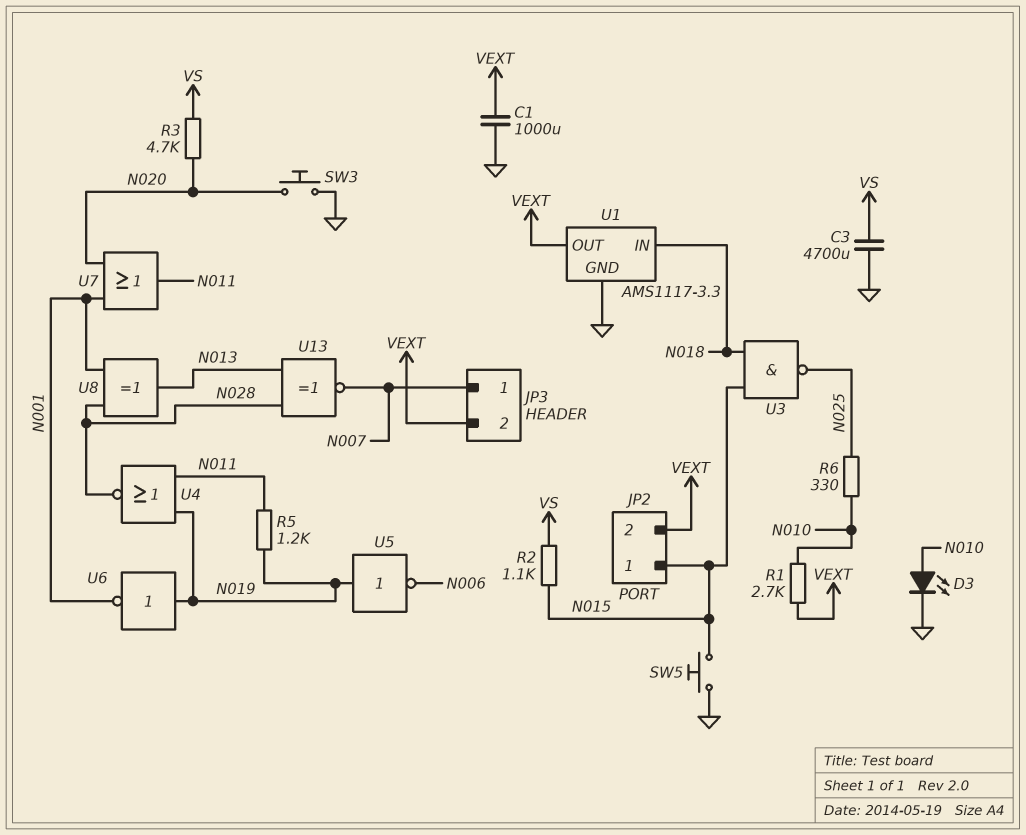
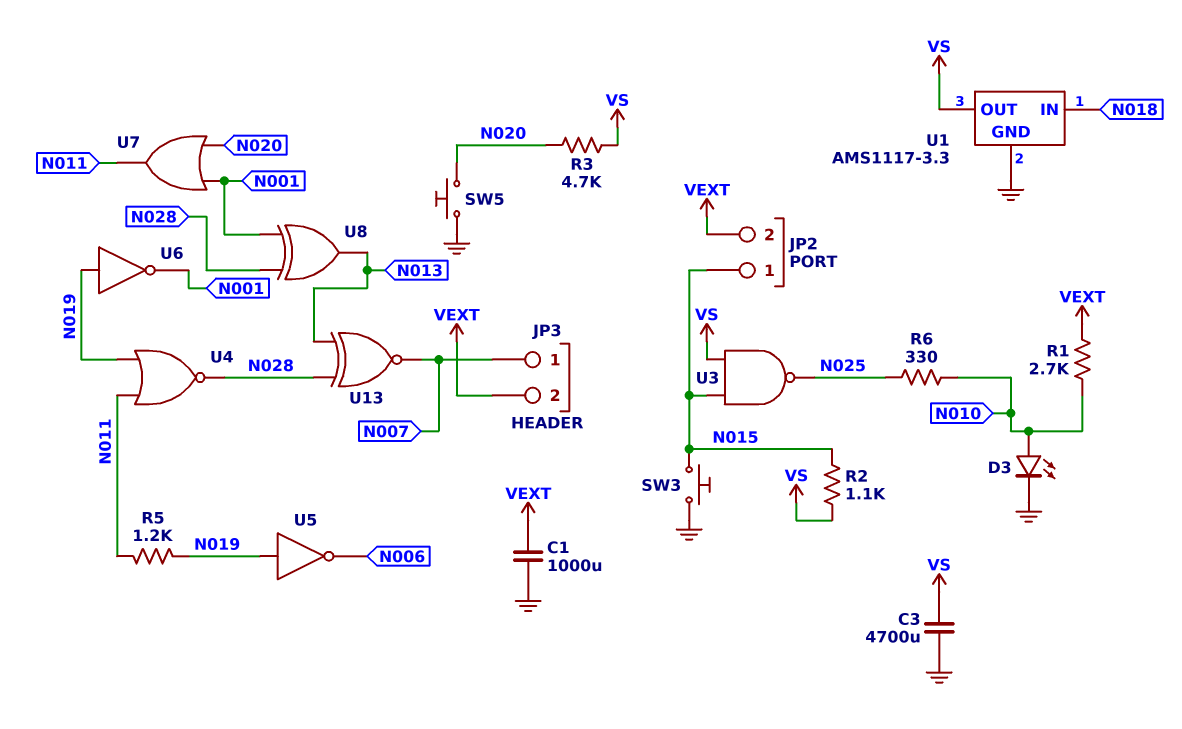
SW3: button (GND, N020) -> button (GND, N015)
SW5: button (GND, N015) -> button (GND, N020)
U1 pin OUT: VEXT -> VS
U3: NAND (in N015, in N018, out N025) -> NAND (in N015, in VS, out N025)

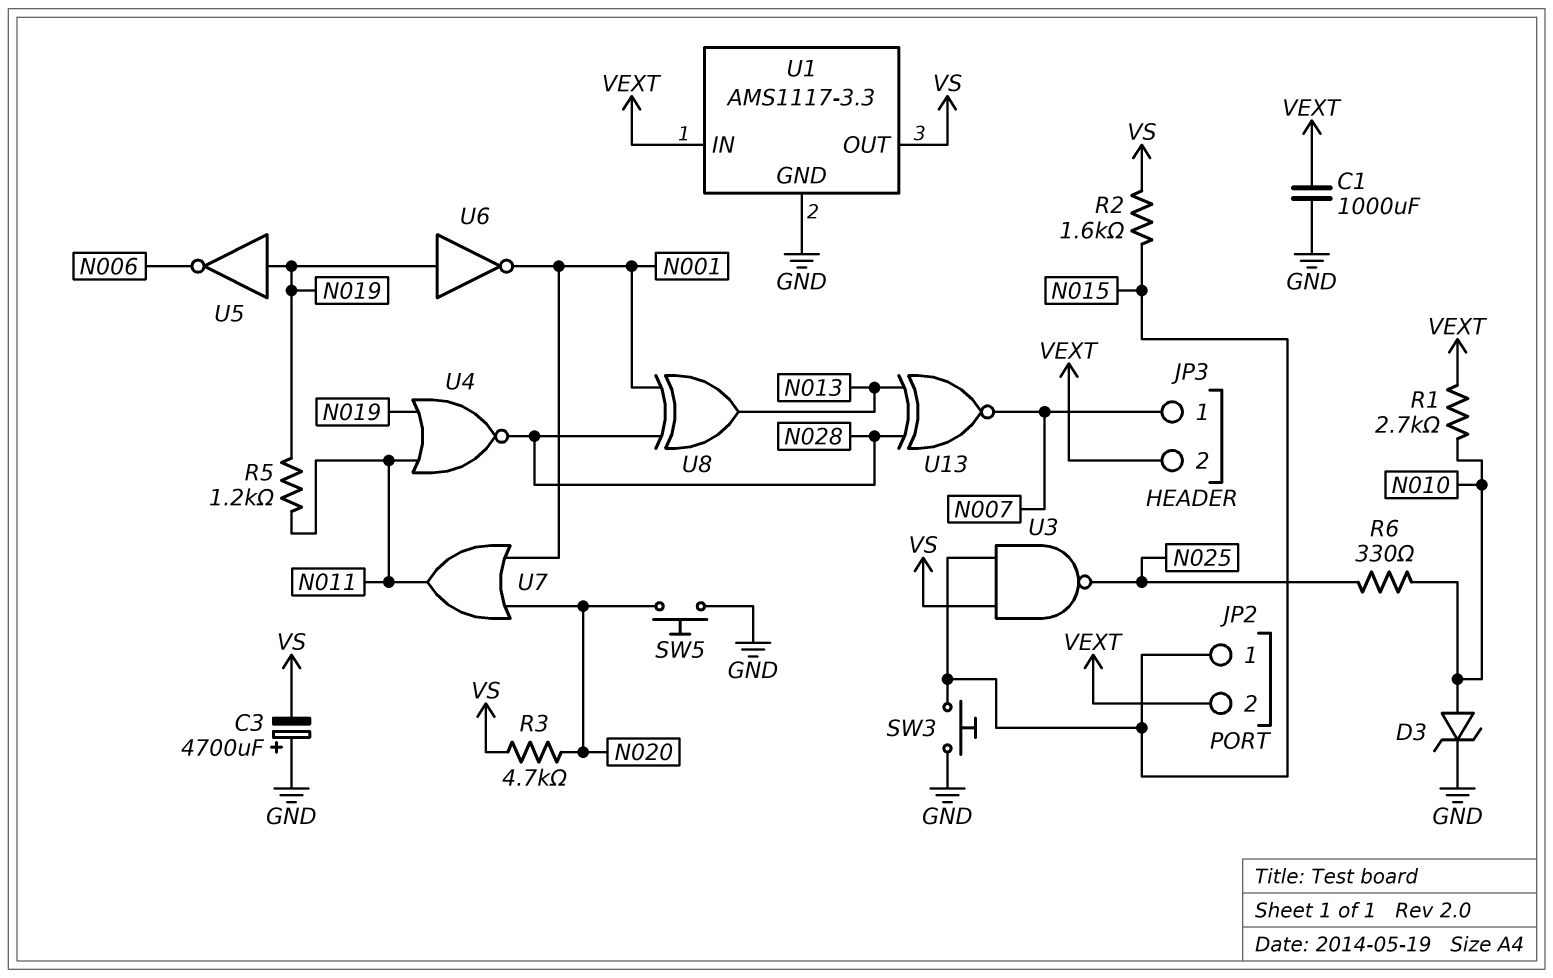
C3: 4700uF (GND, VS) -> 4700uF (plus GND, minus VS)
D3: LED (A N010, K GND) -> zener (A N010, K GND)
R2: 1.1k (N015, VS) -> 1.6k (N015, VS)
U1 pin IN: N018 -> VEXT

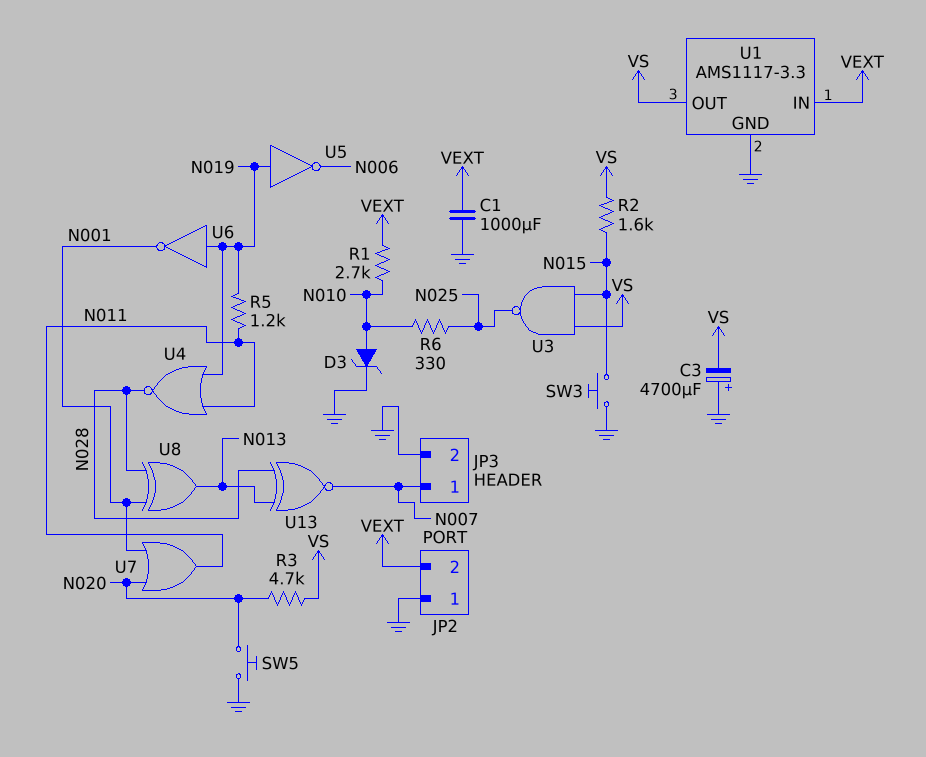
JP2 pin 1: N015 -> GND
JP3 pin 2: VEXT -> GND

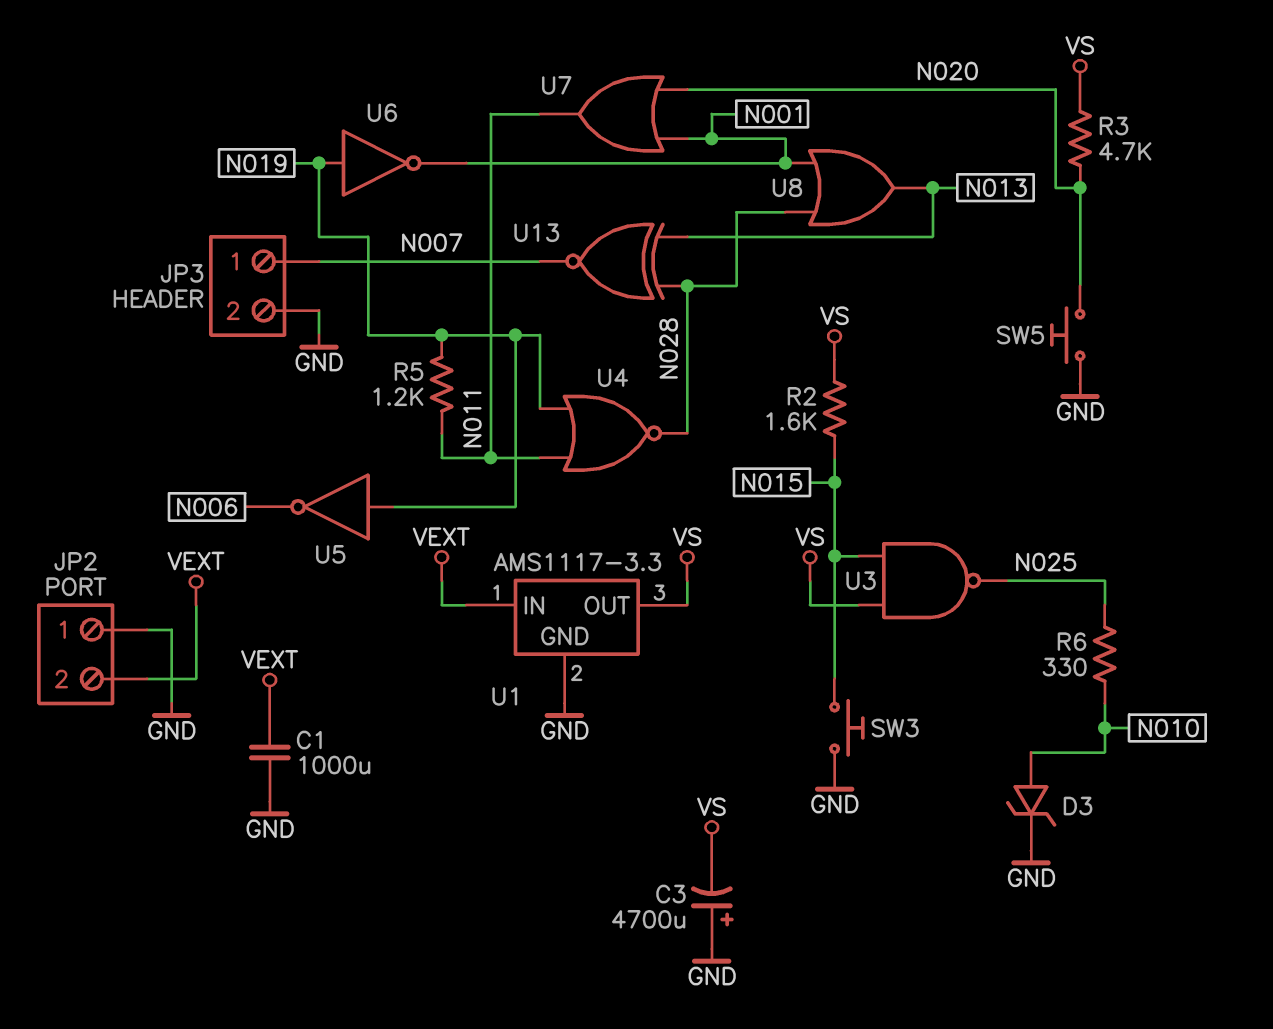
R1: 2.7k (N010, VEXT) -> none
U8: XOR (in N001, in N028, out N013) -> OR (in N001, in N028, out N013)

